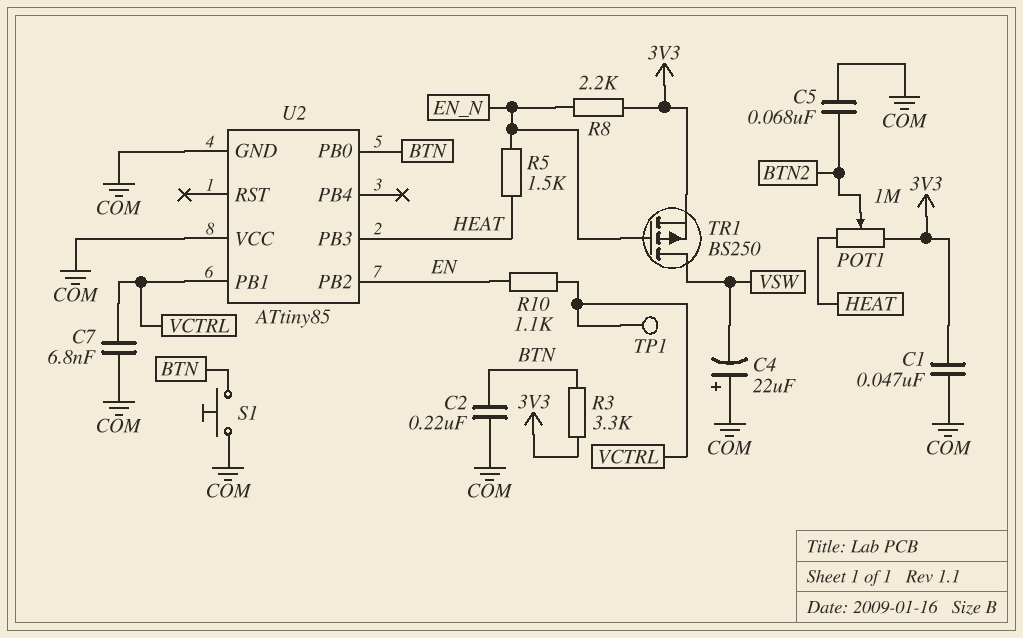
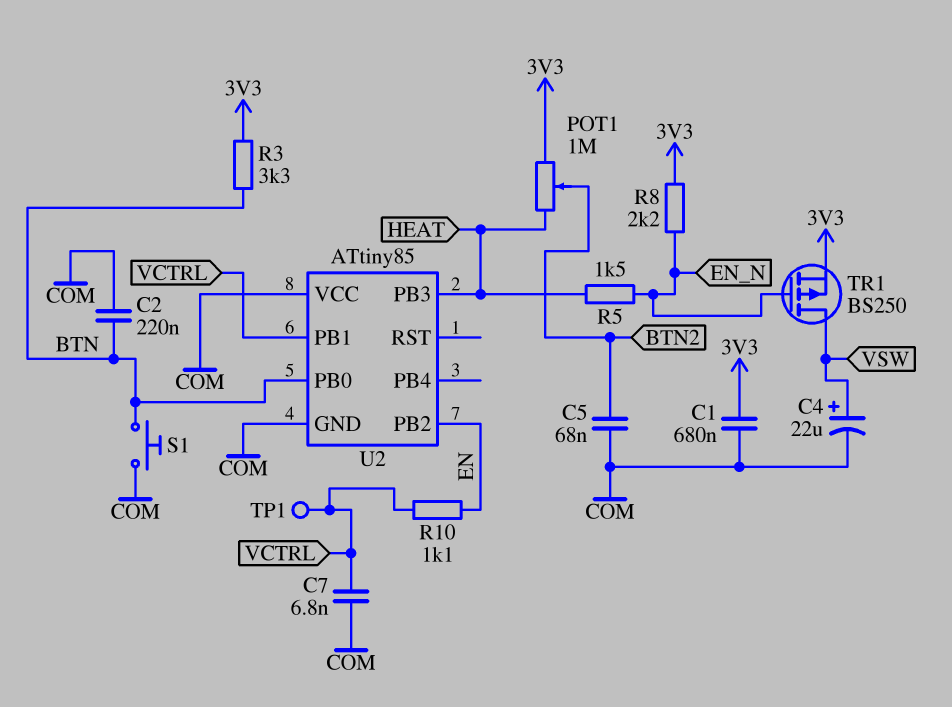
C1: 47nF (3V3, COM) -> 680nF (3V3, COM)
C4: 22uF (plus COM, minus VSW) -> 22uF (plus VSW, minus COM)

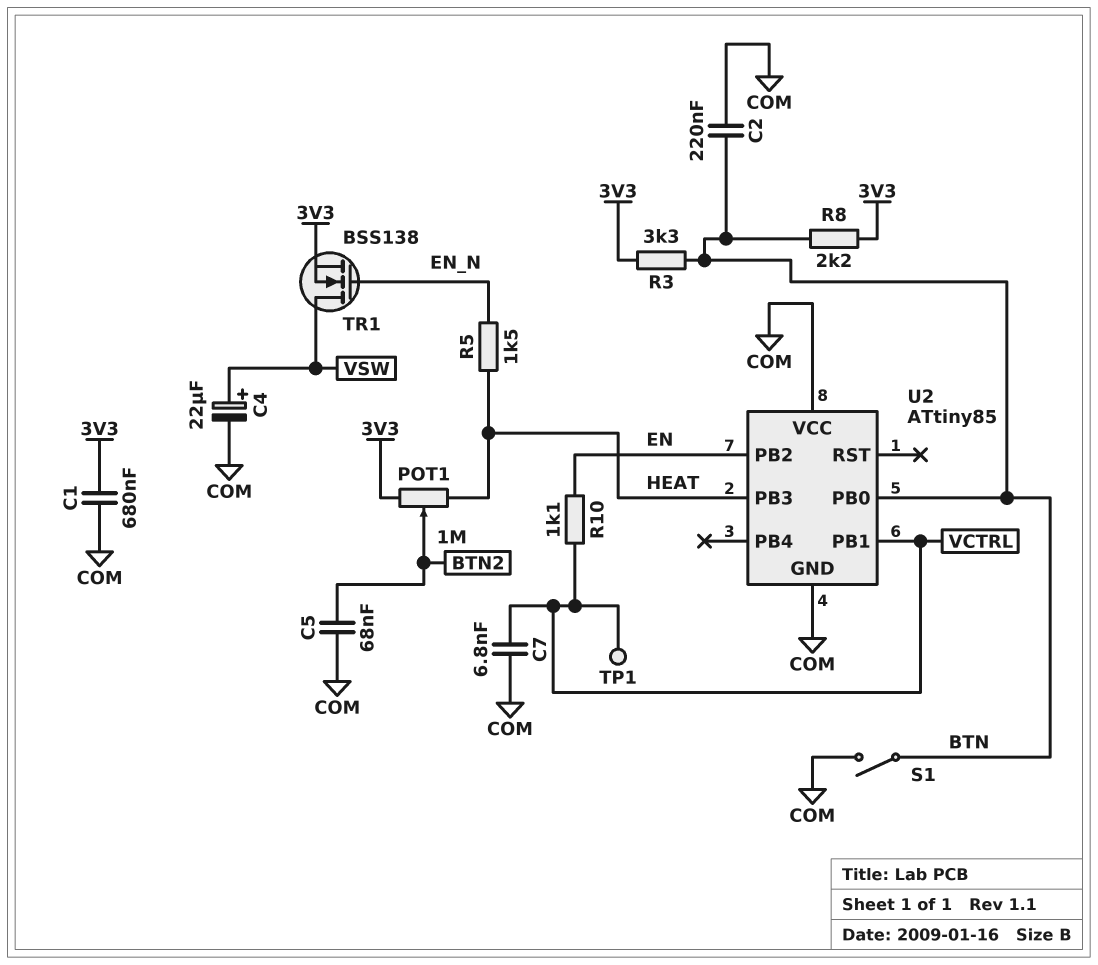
R8: 2.2k (3V3, EN_N) -> 2.2k (3V3, BTN)
S1: button (BTN, COM) -> switch (BTN, COM)
TR1: PMOS BS250 (G EN_N, D VSW, S 3V3) -> NMOS BSS138 (G EN_N, D VSW, S 3V3)

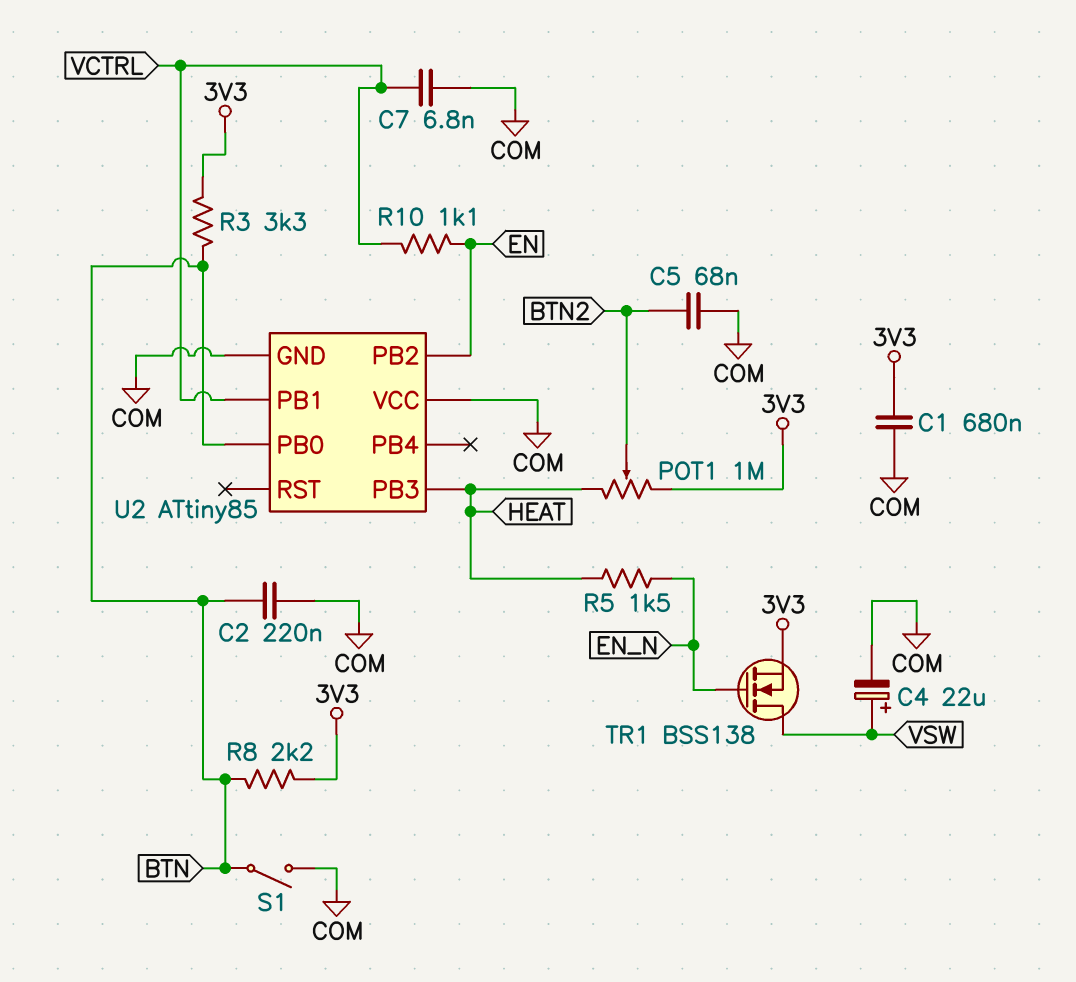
TP1: test point (VCTRL) -> none

